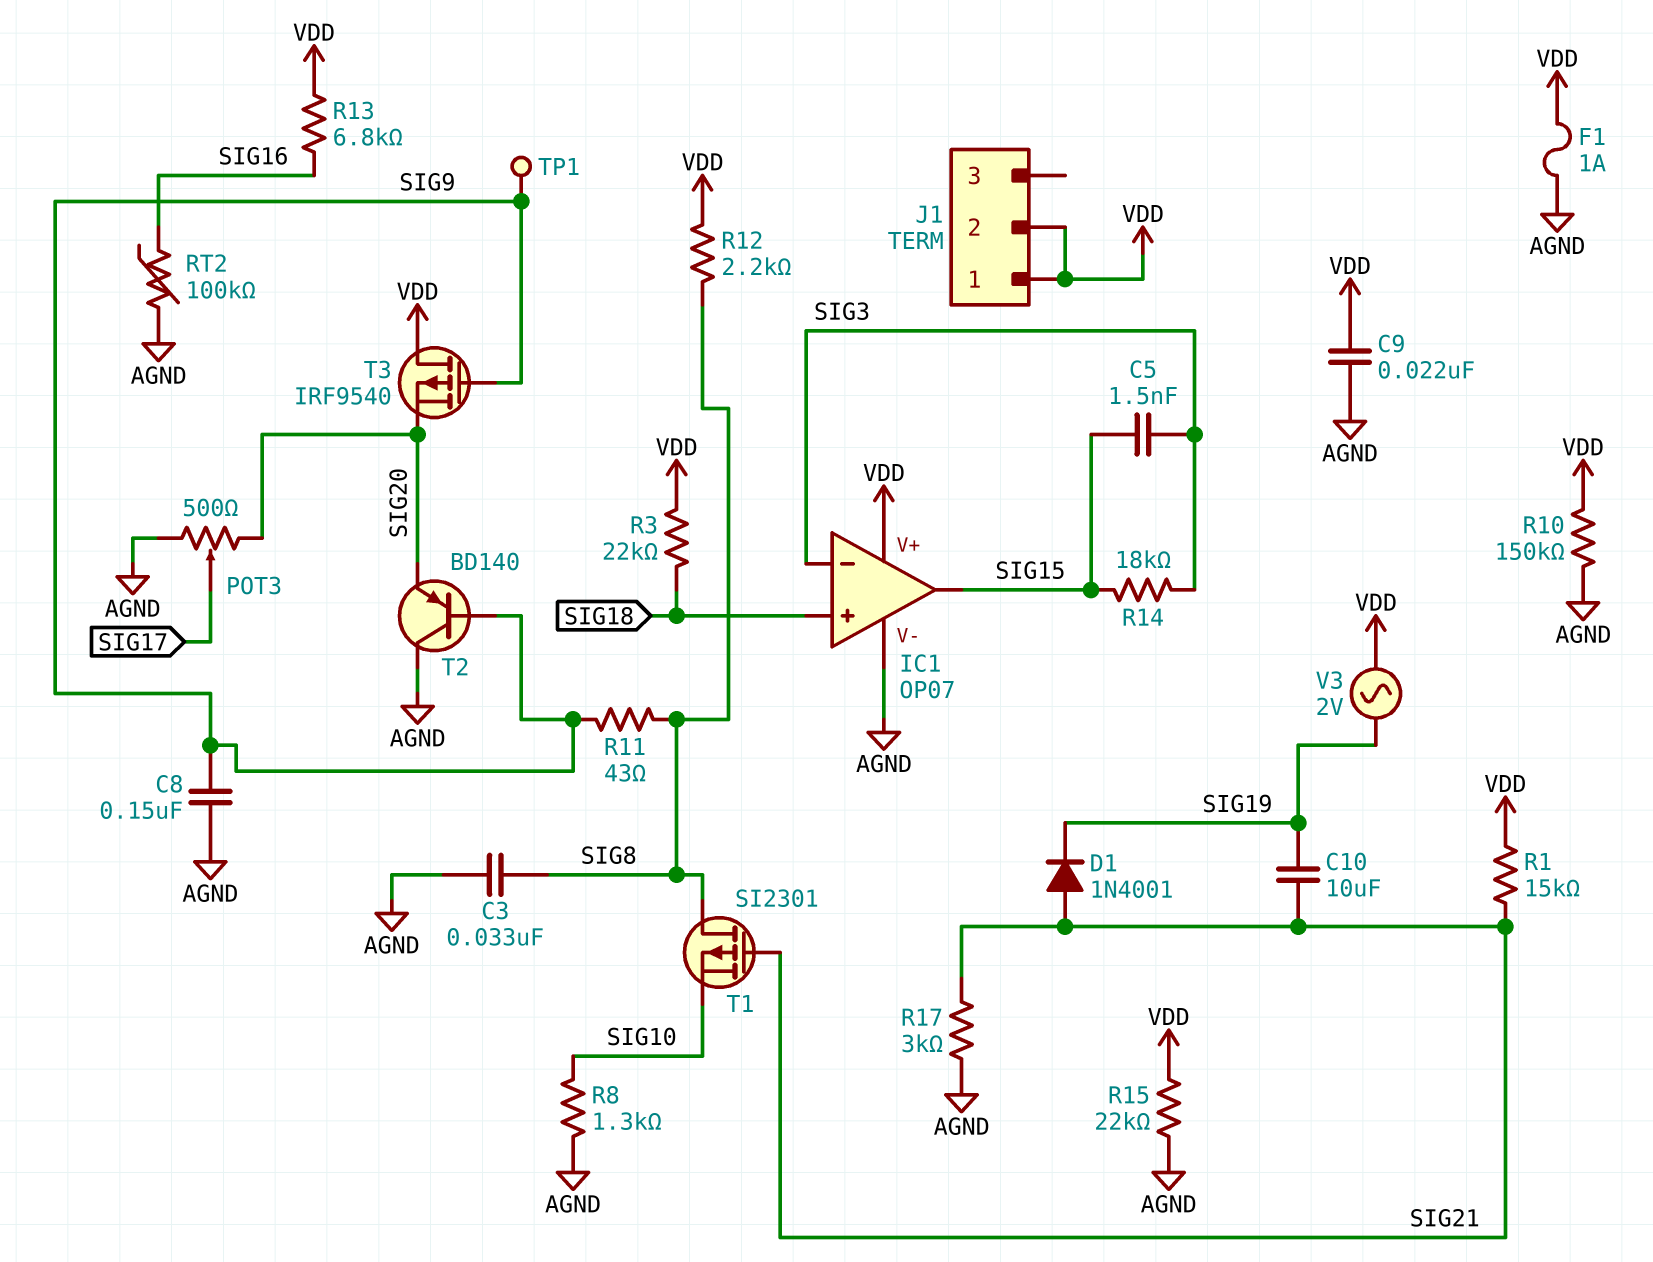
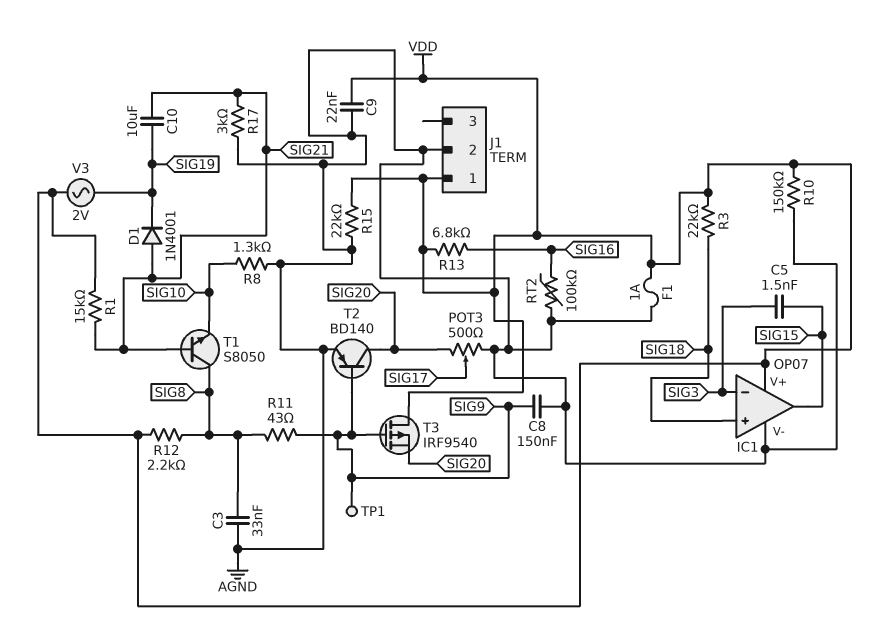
J1 pin 2: VDD -> AGND
R14: 18k (SIG3, SIG15) -> none
T1: PMOS SI2301 (G SIG21, D SIG8, S SIG10) -> NPN S8050 (B SIG21, C SIG8, E SIG10)
T2: PNP BD140 (B SIG9, C AGND, E SIG20) -> PNP BD140 (B SIG9, C SIG20, E AGND)

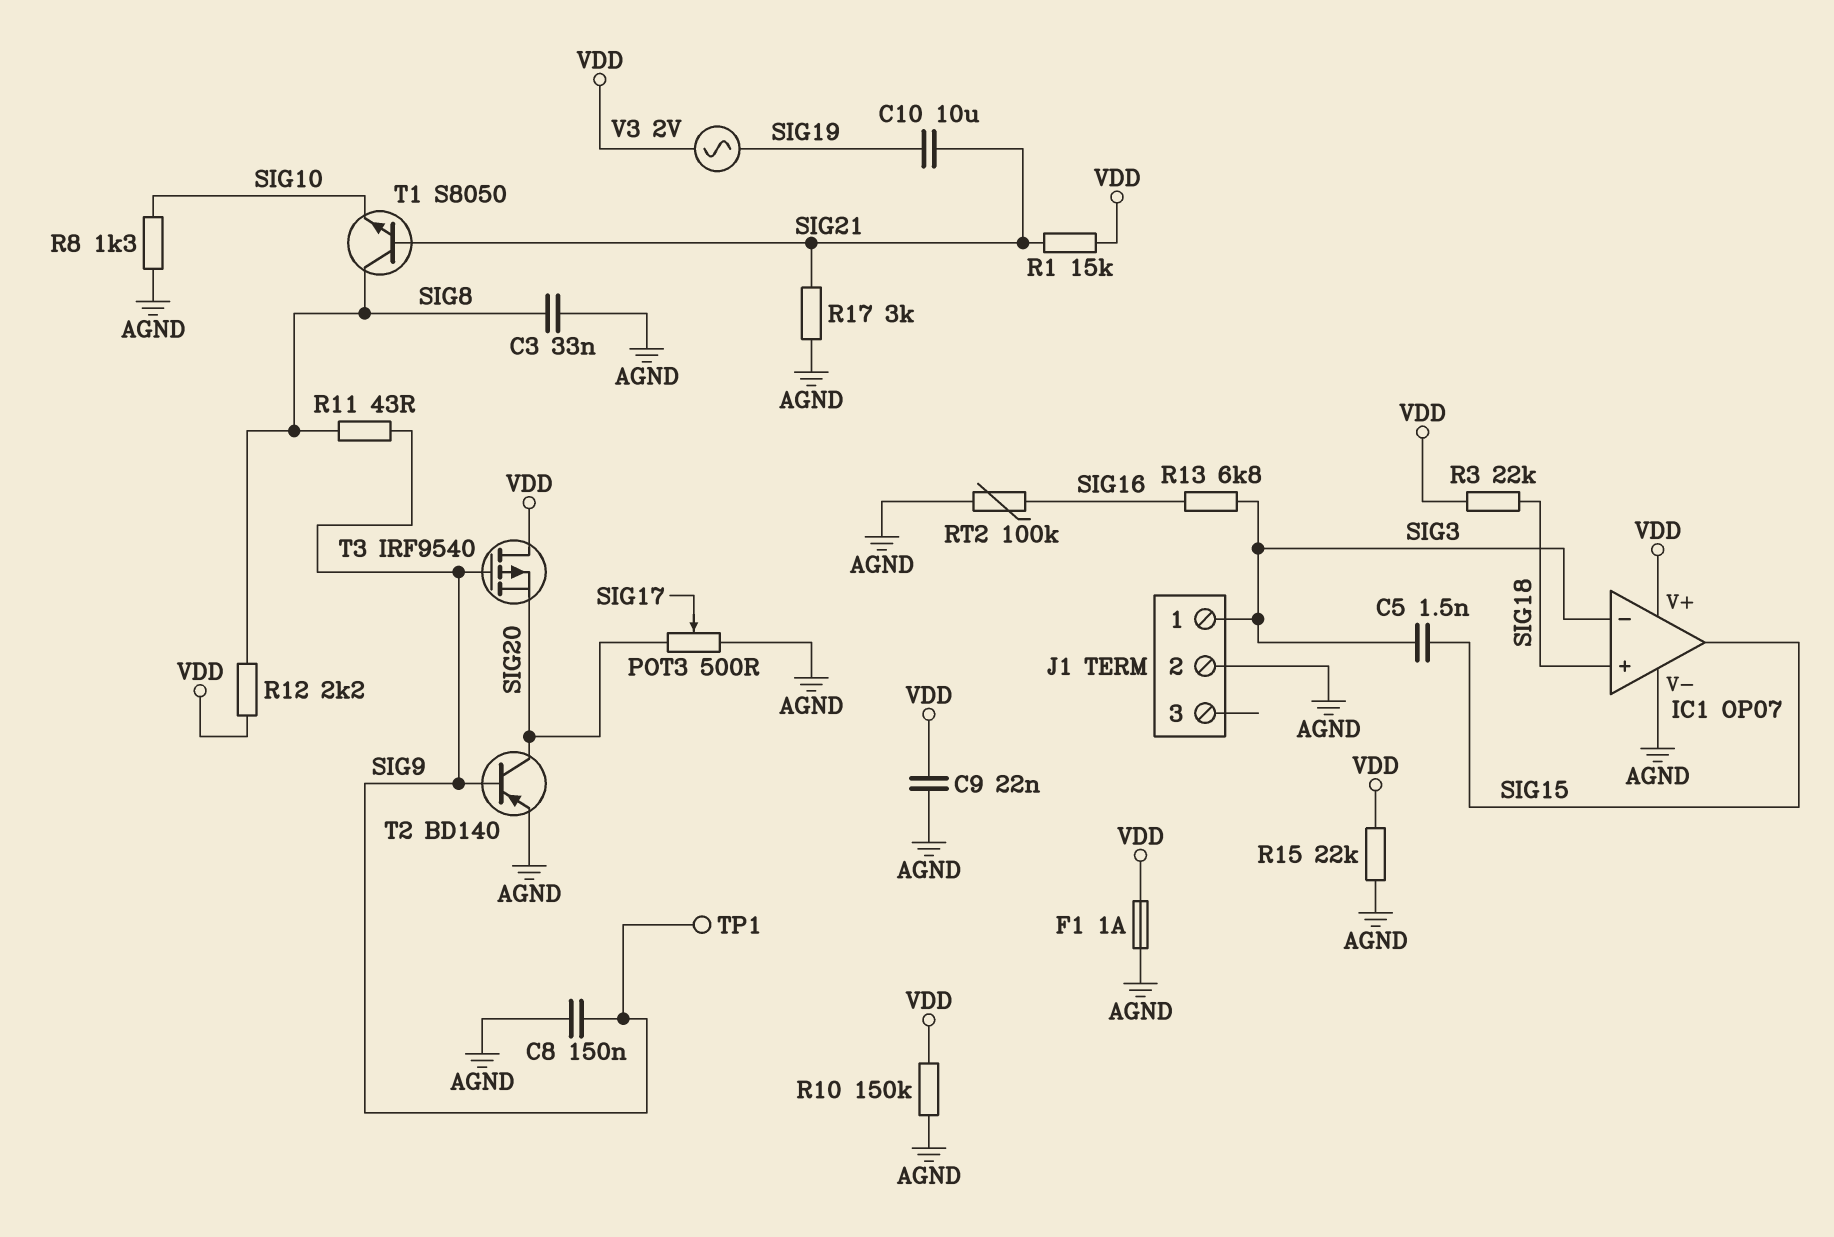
D1: diode 1N4001 (A SIG21, K SIG19) -> none
J1 pin 1: VDD -> SIG3
R13: 6.8k (SIG16, VDD) -> 6.8k (SIG3, SIG16)

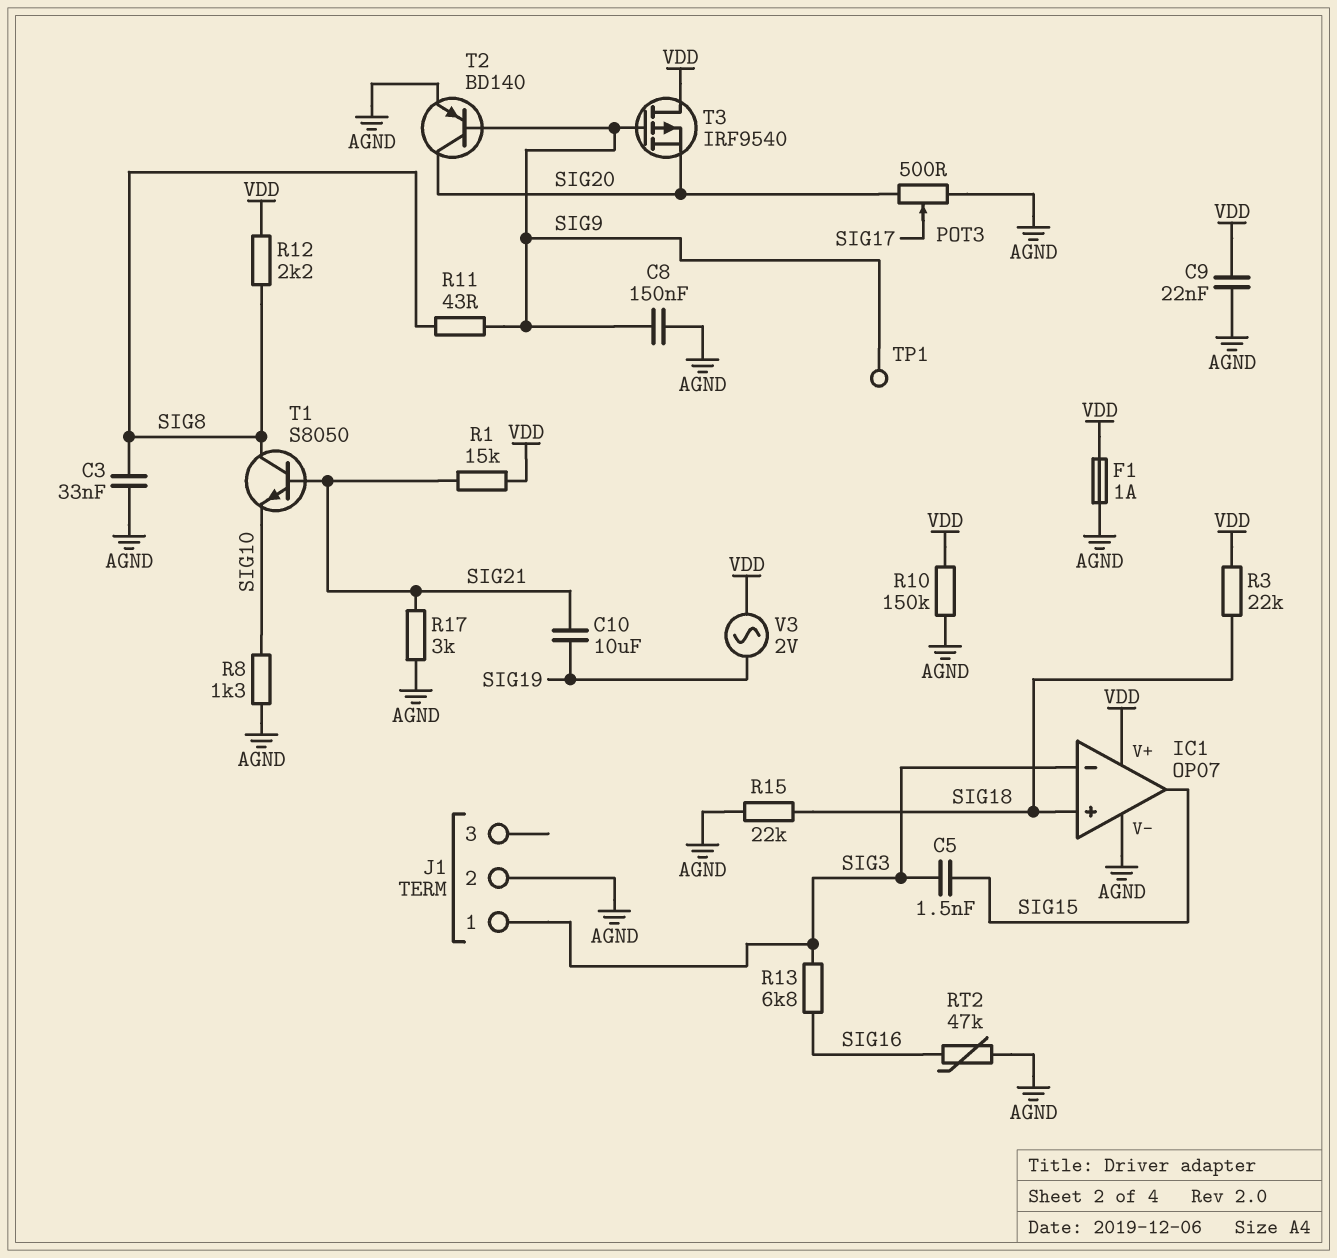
R15: 22k (AGND, VDD) -> 22k (AGND, SIG18)
RT2: 100k (AGND, SIG16) -> 47k (AGND, SIG16)

